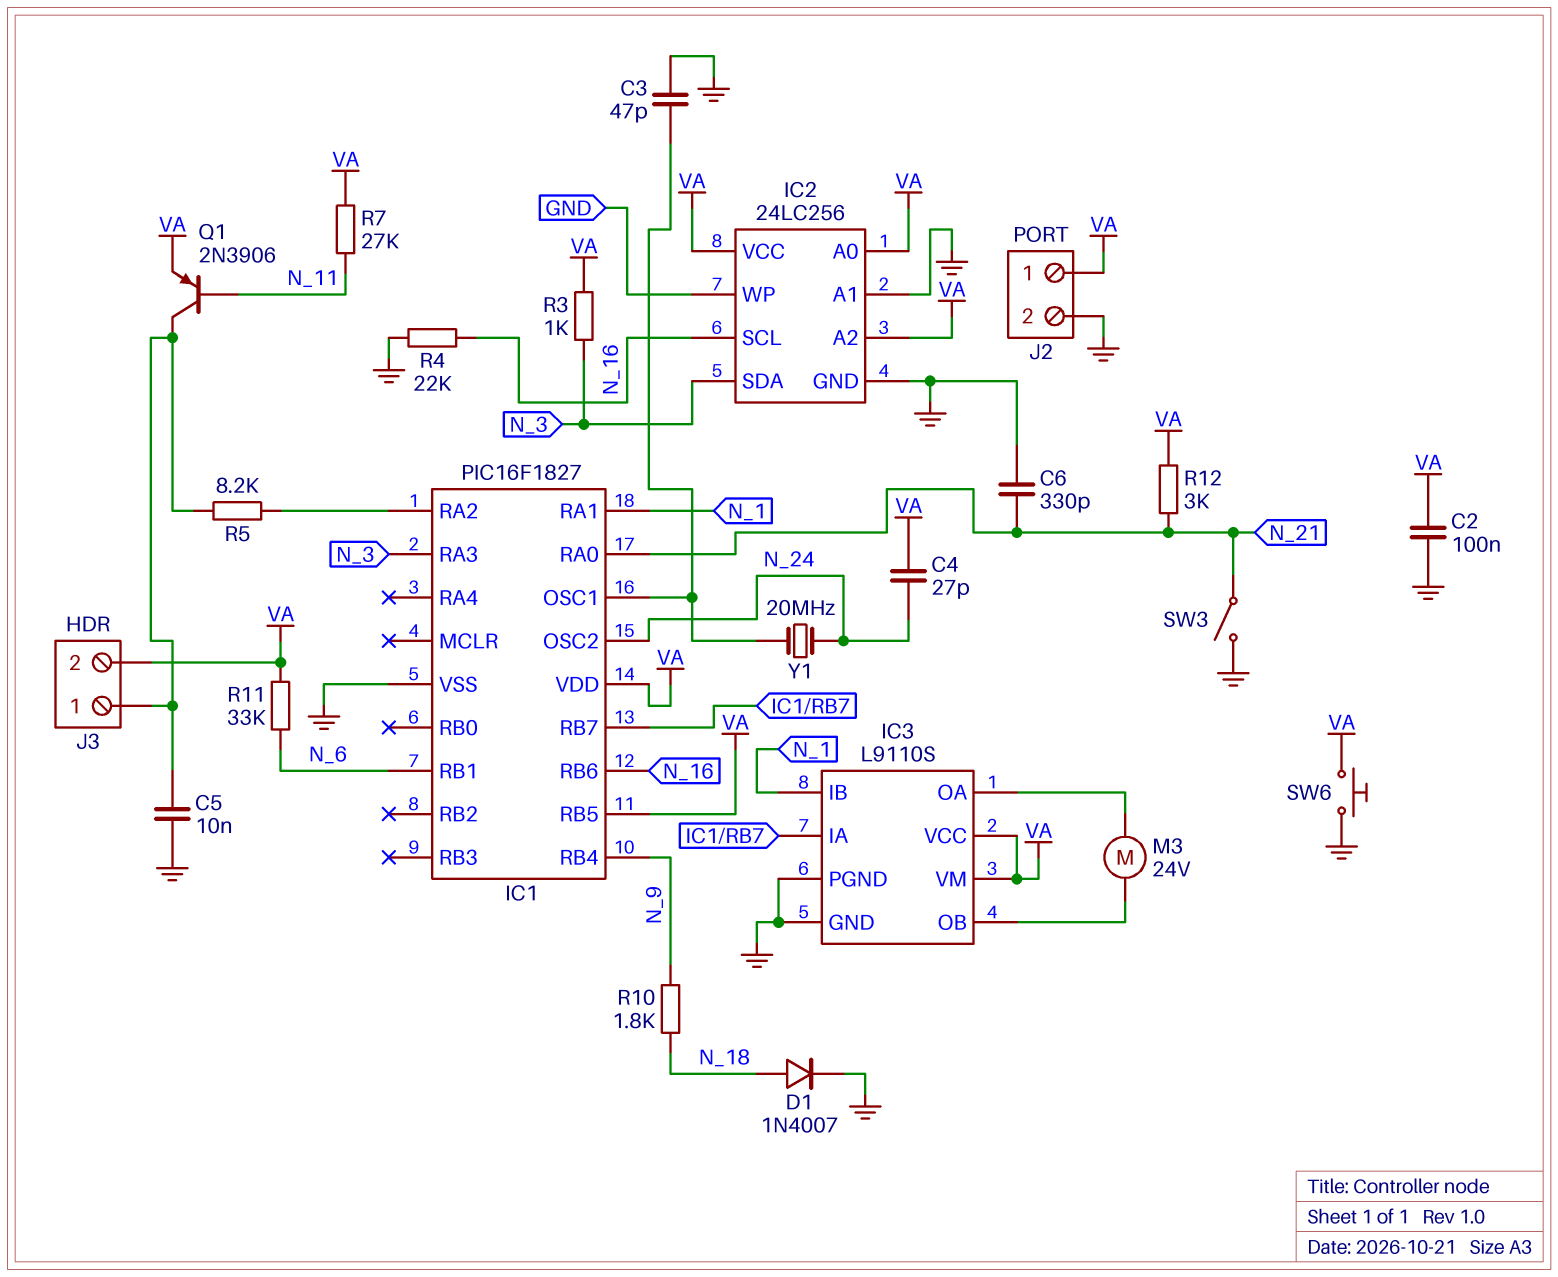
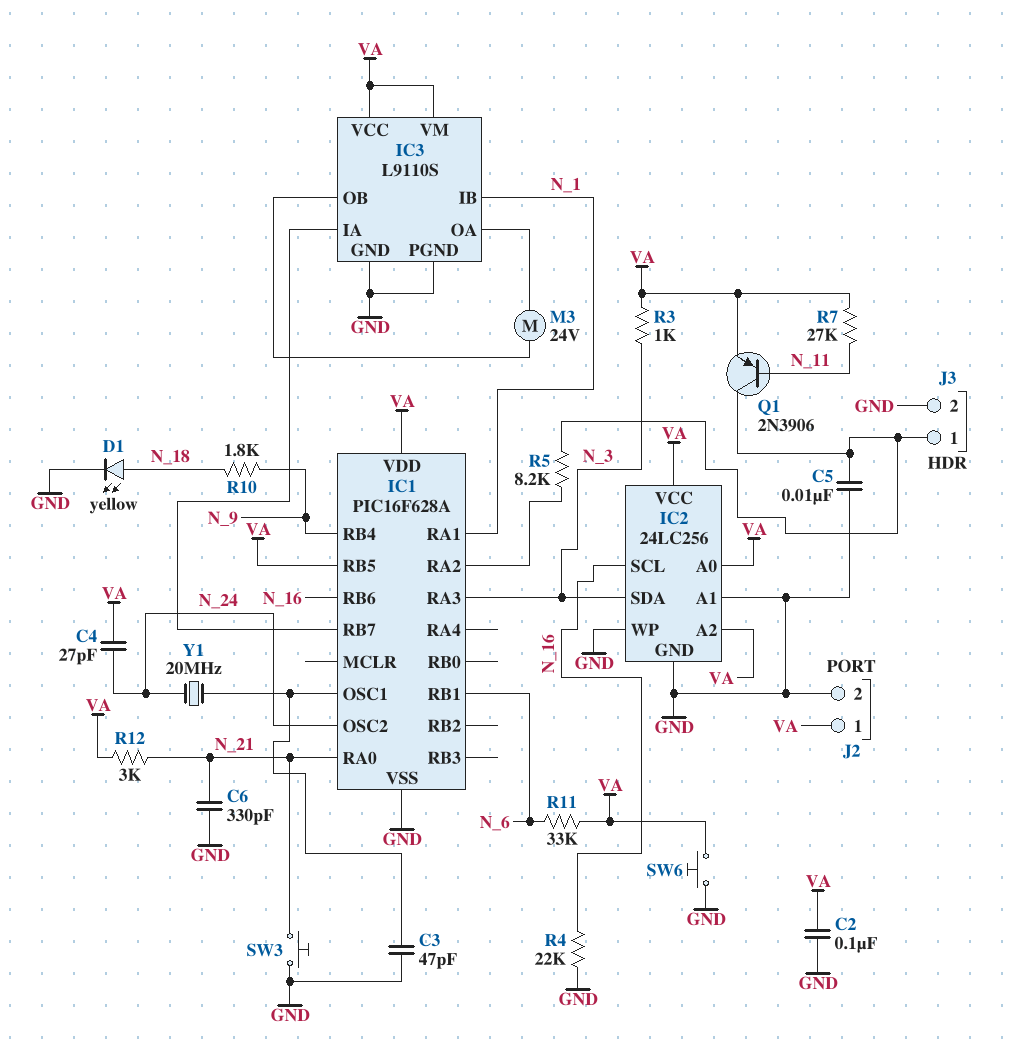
D1: diode 1N4007 (A N_18, K GND) -> LED yellow (A N_18, K GND)
IC1: PIC16F1827 -> PIC16F628A
J3 pin 2: VA -> GND
SW3: switch (GND, N_21) -> button (GND, N_21)

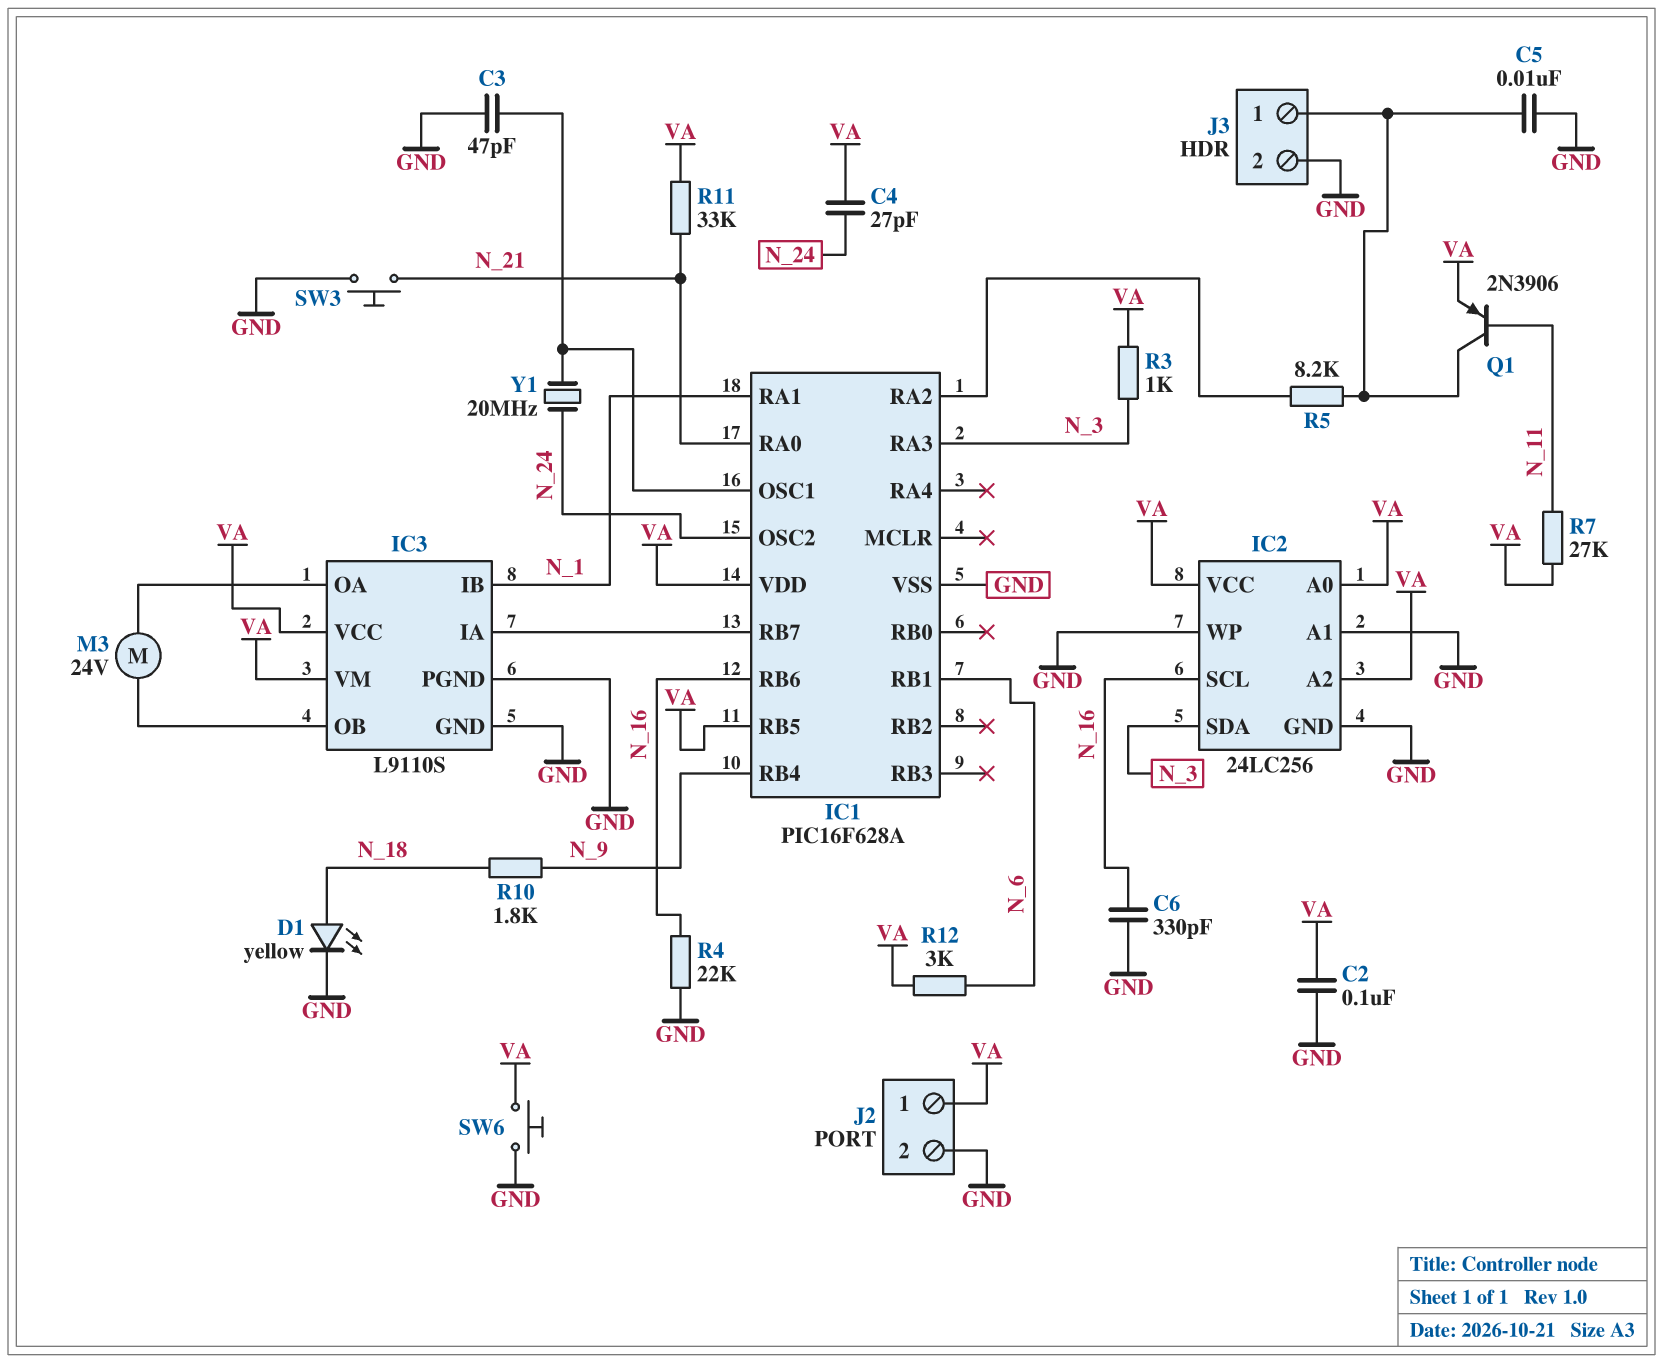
C6: 330pF (GND, N_21) -> 330pF (GND, N_16)
R11: 33k (N_6, VA) -> 33k (N_21, VA)
R12: 3k (N_21, VA) -> 3k (N_6, VA)

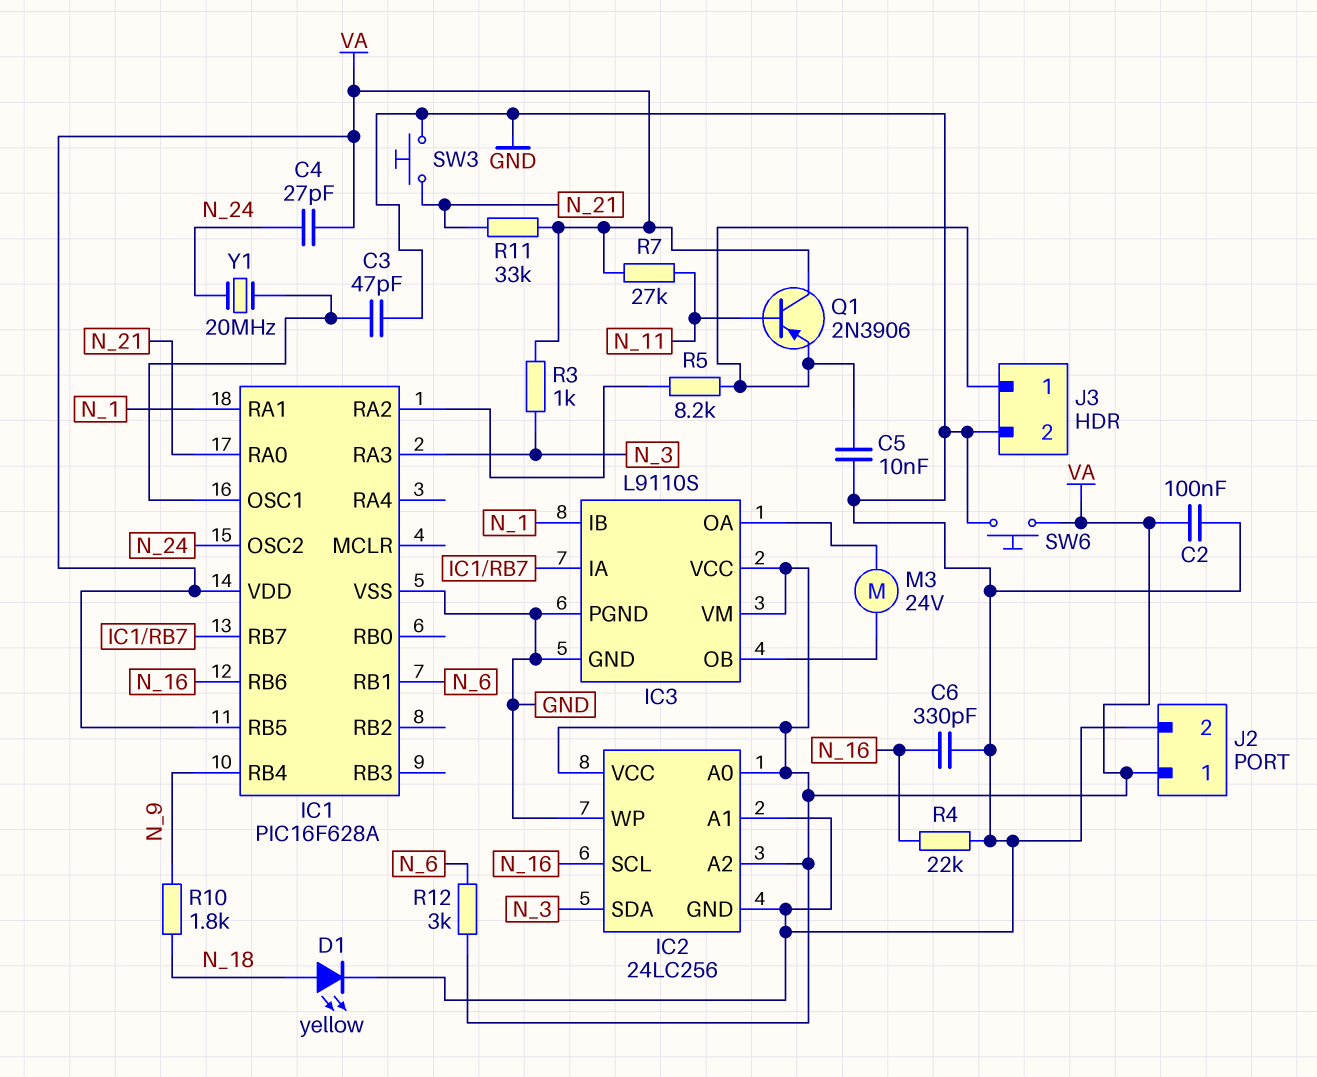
Q1: PNP 2N3906 (B N_11, C J3/1, E VA) -> PNP 2N3906 (B N_11, C VA, E J3/1)

